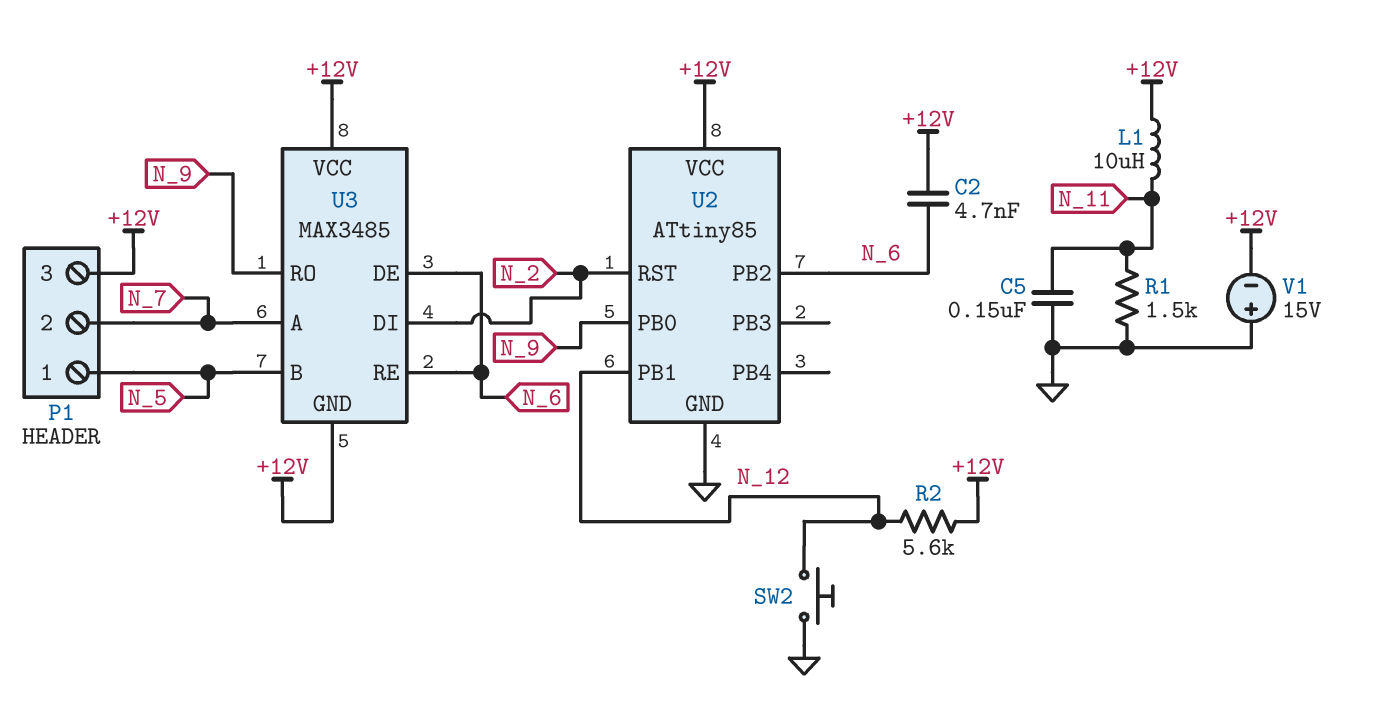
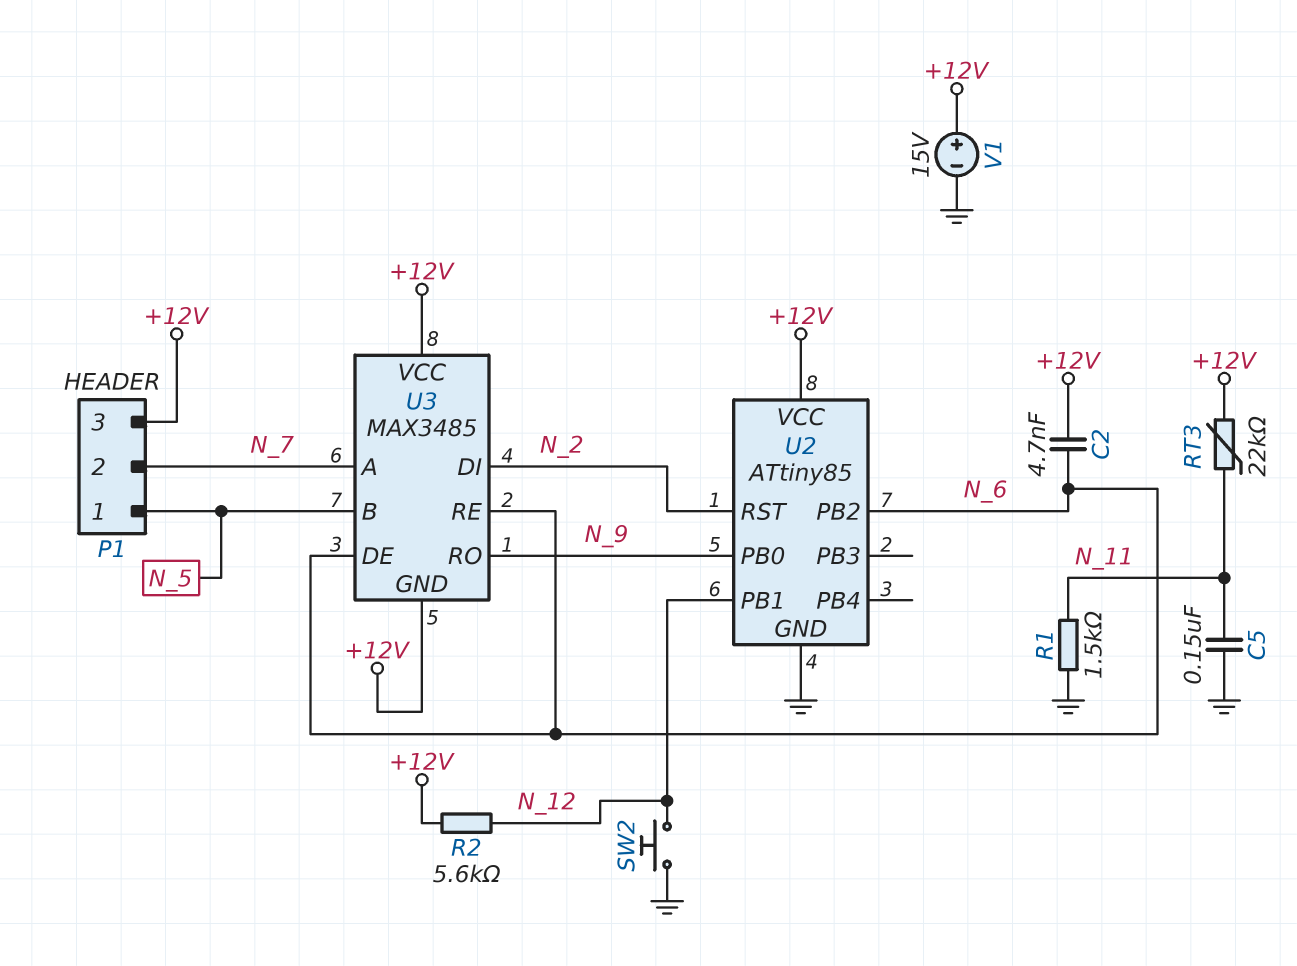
L1: 10uH (+12V, N_11) -> none
RT3: none -> 22k (+12V, N_11)
V1: 15V (plus GND, minus +12V) -> 15V (plus +12V, minus GND)

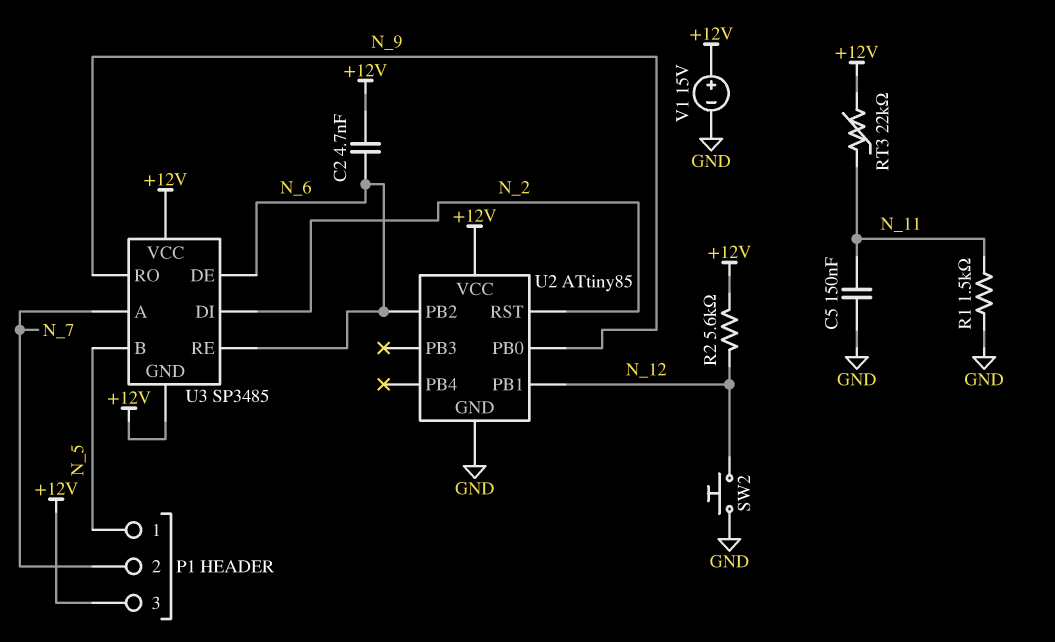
U3: MAX3485 -> SP3485

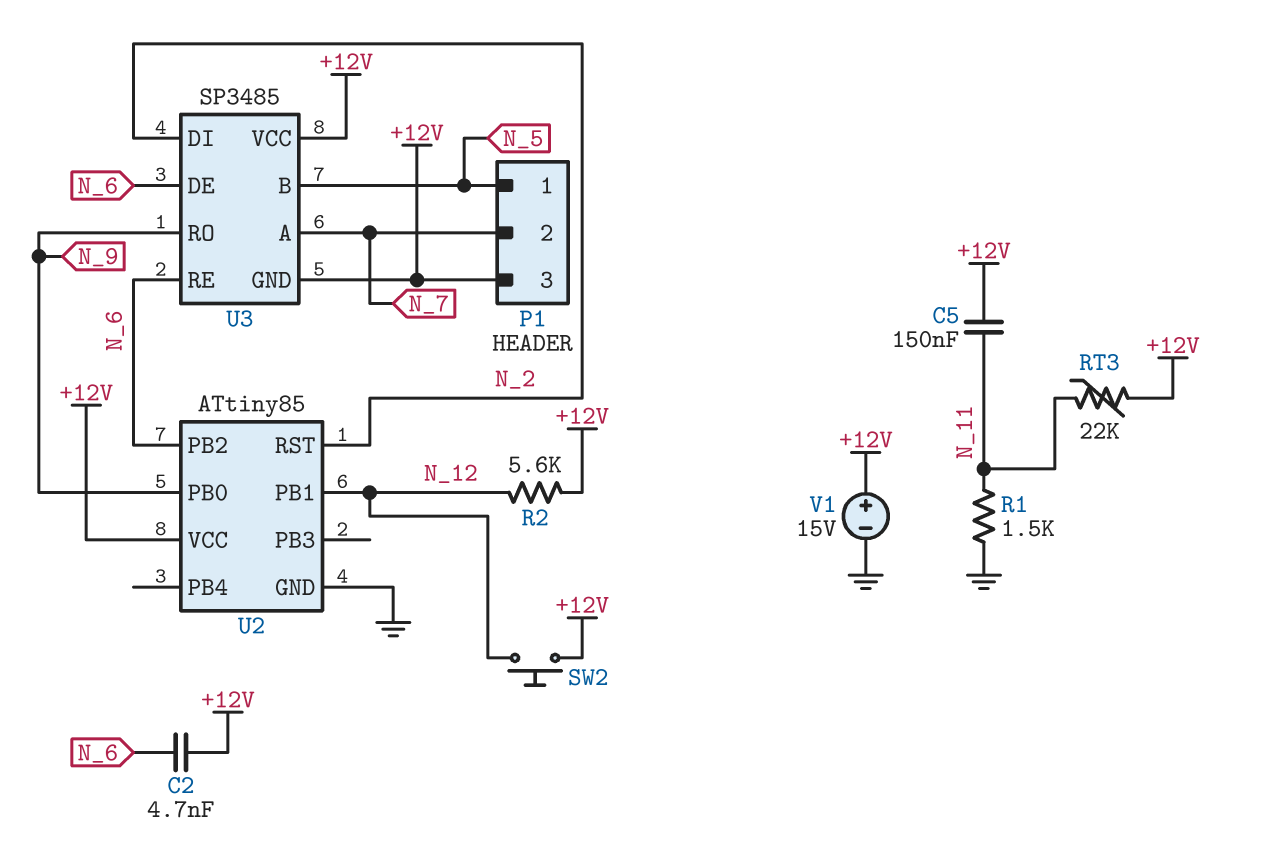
C5: 150nF (GND, N_11) -> 150nF (+12V, N_11)
SW2: button (GND, N_12) -> button (+12V, N_12)

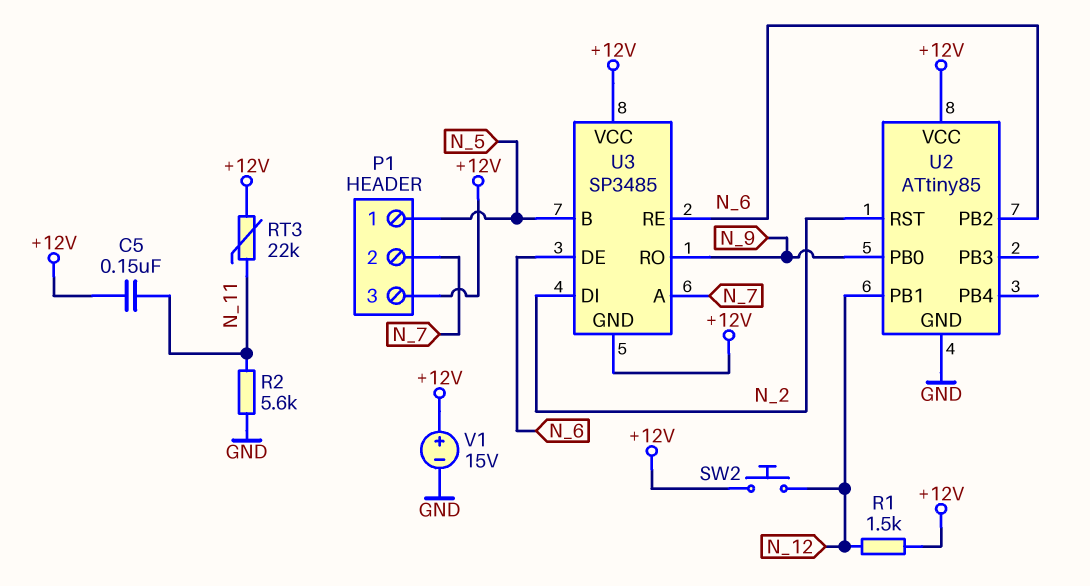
C2: 4.7nF (+12V, N_6) -> none
R1: 1.5k (GND, N_11) -> 1.5k (+12V, N_12)
R2: 5.6k (+12V, N_12) -> 5.6k (GND, N_11)

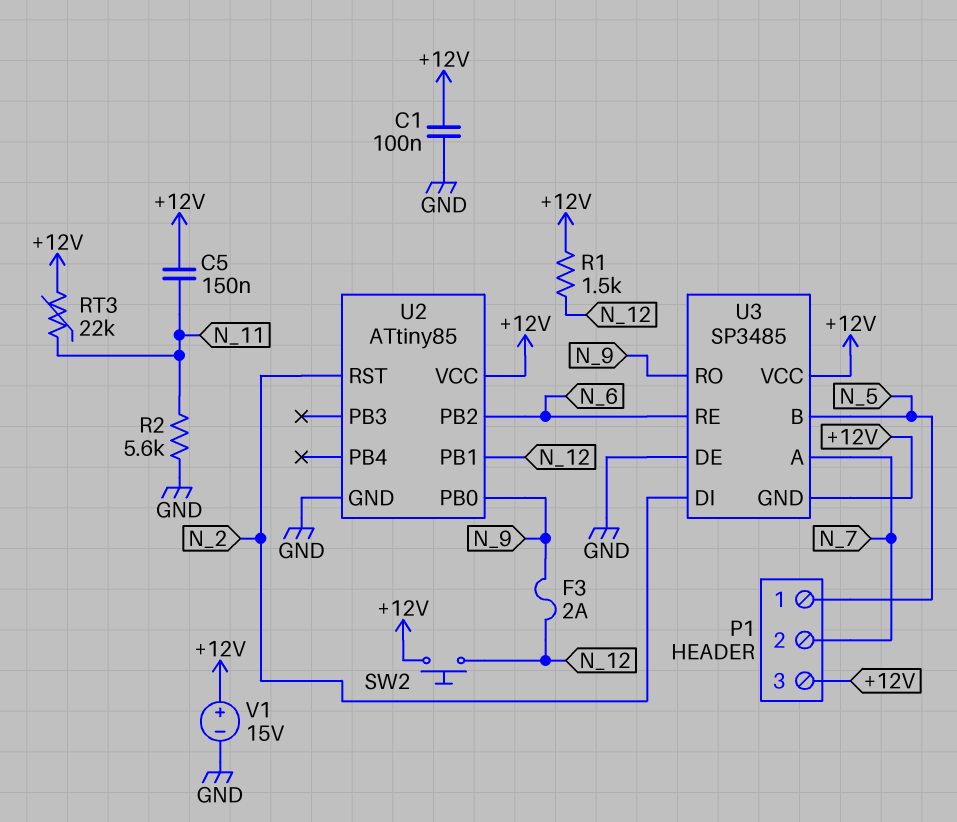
C1: none -> 100nF (+12V, GND)
F3: none -> 2A (N_9, N_12)
U3 pin DE: N_6 -> GND

